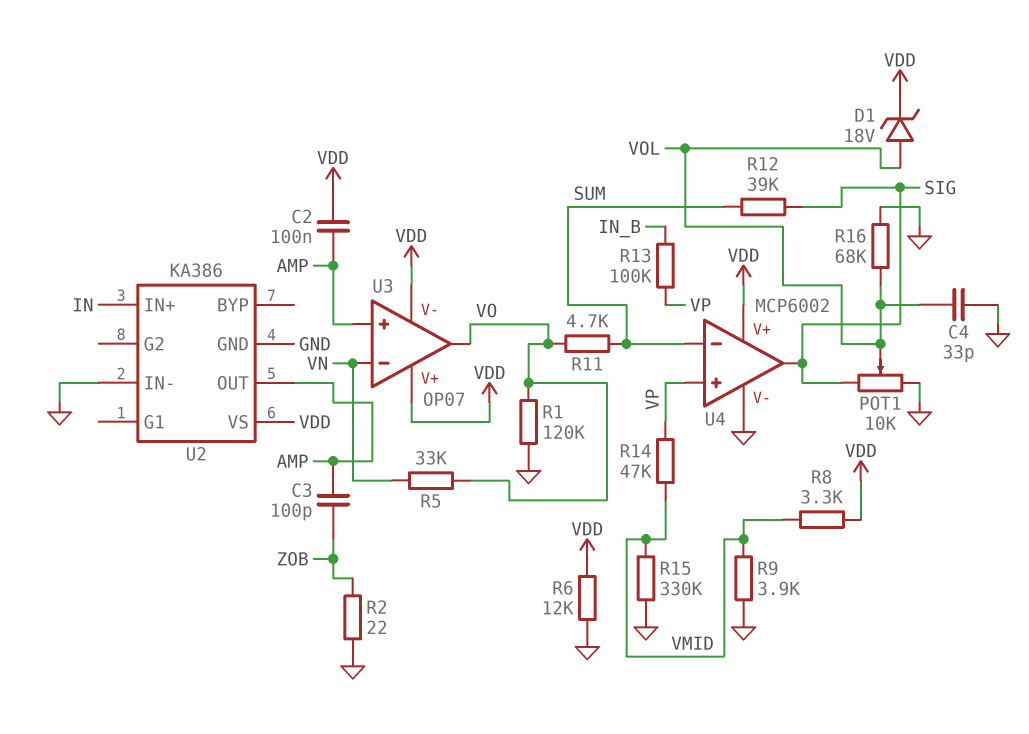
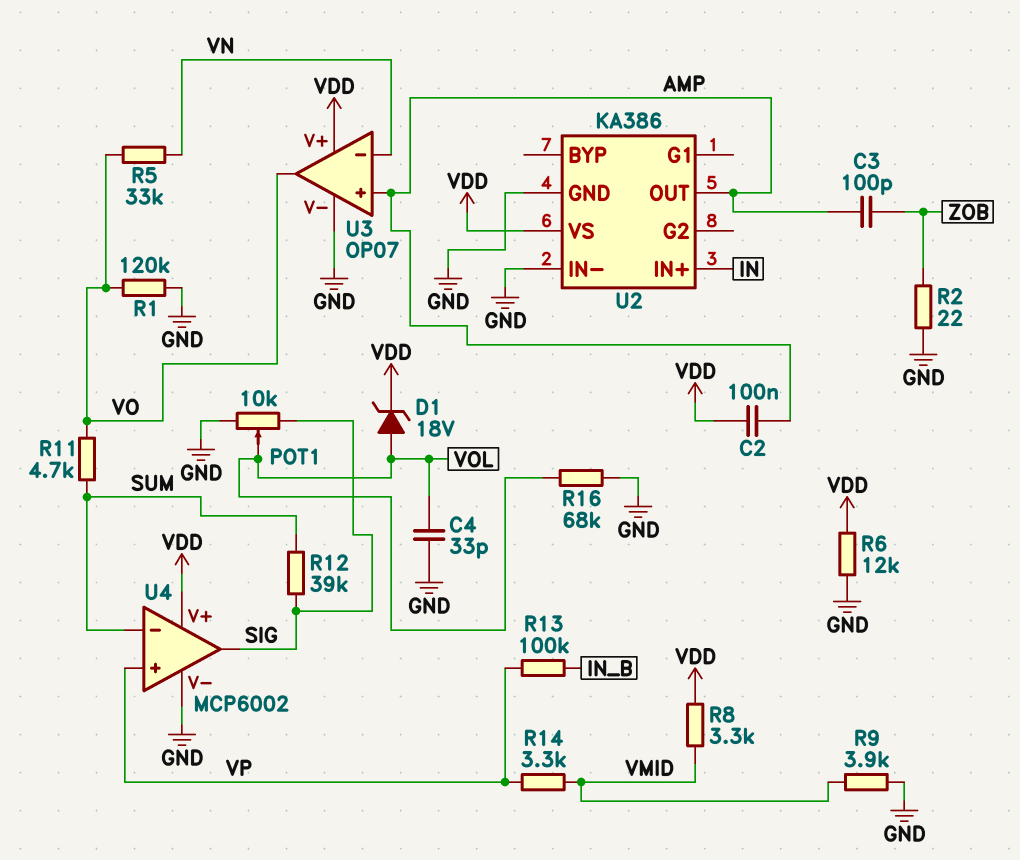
R14: 47k (VMID, VP) -> 3.3k (VMID, VP)
R15: 330k (GND, VMID) -> none
U3 pin V-: VDD -> GND

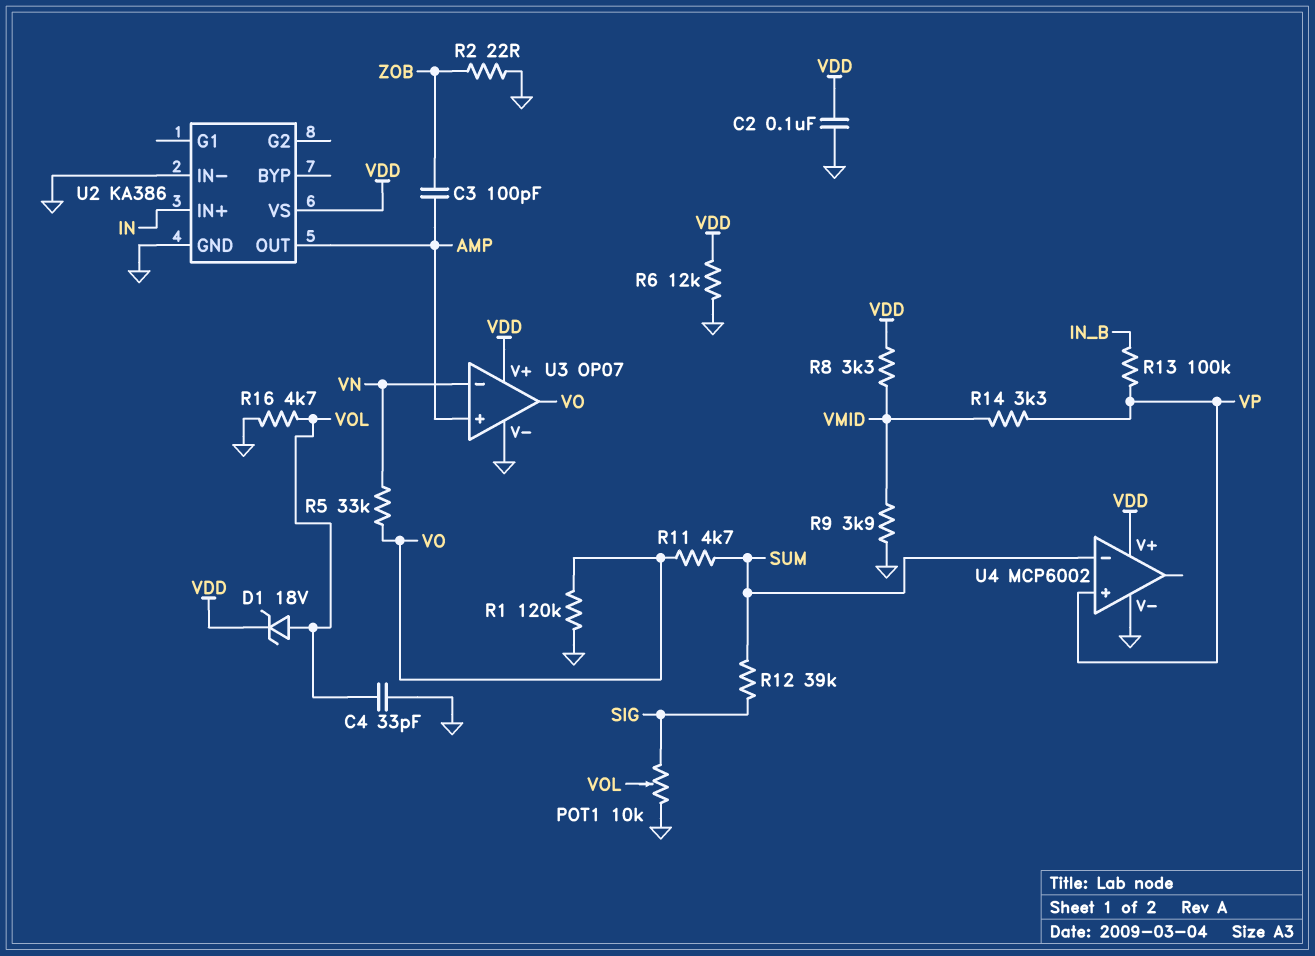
C2: 100nF (AMP, VDD) -> 100nF (GND, VDD)
R16: 68k (GND, VOL) -> 4.7k (GND, VOL)
U4 pin out: SIG -> none

